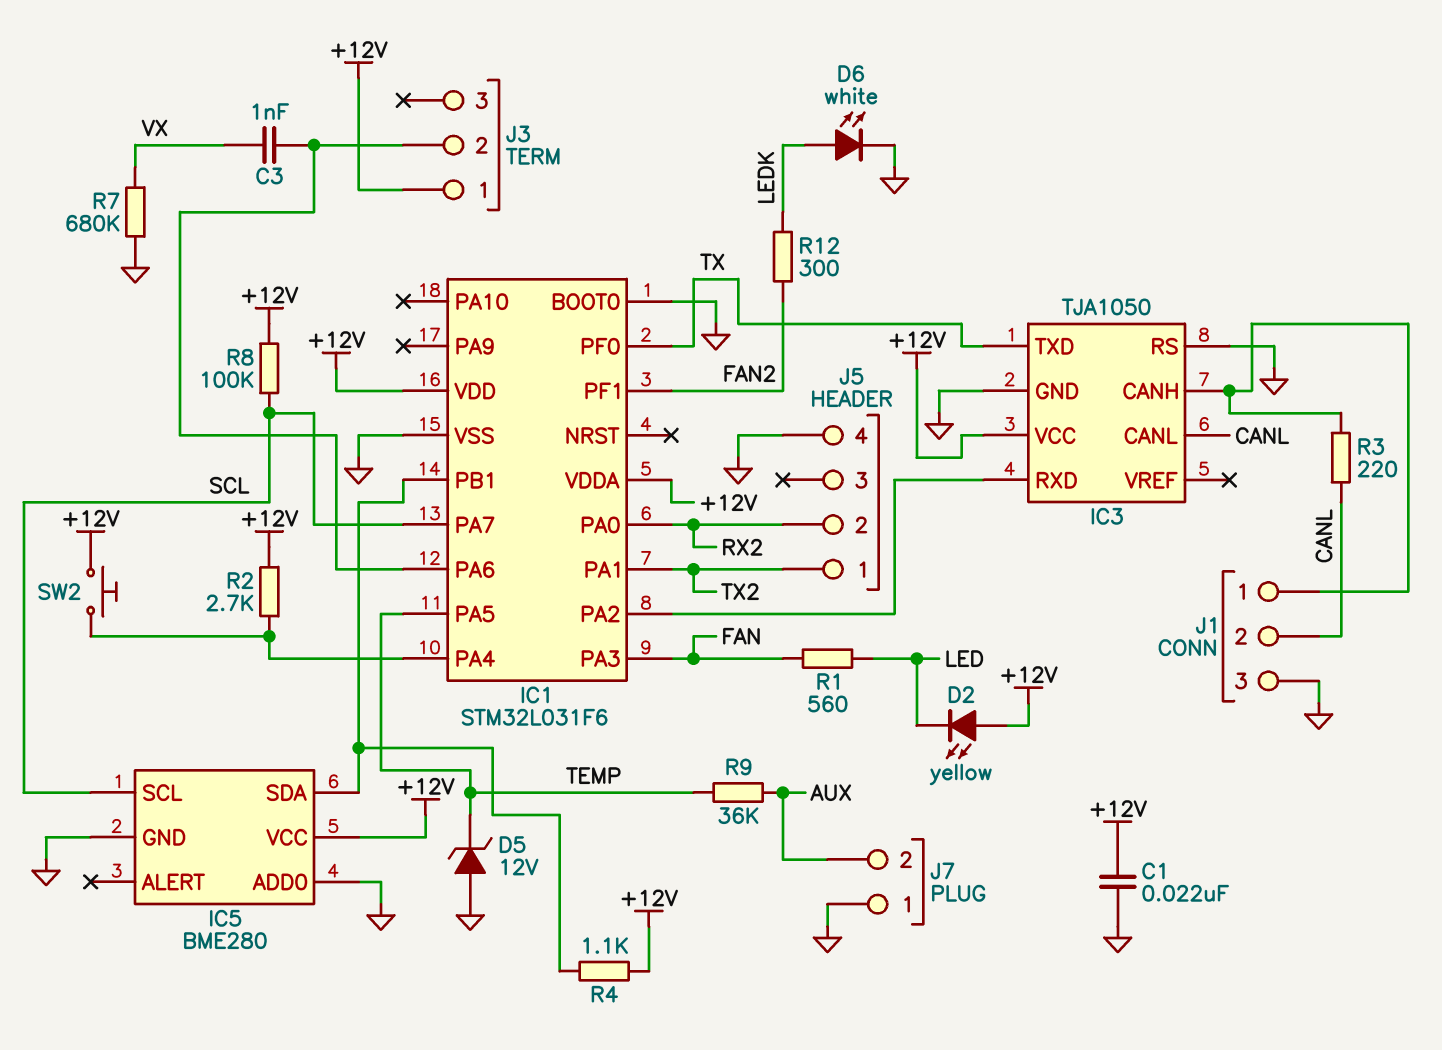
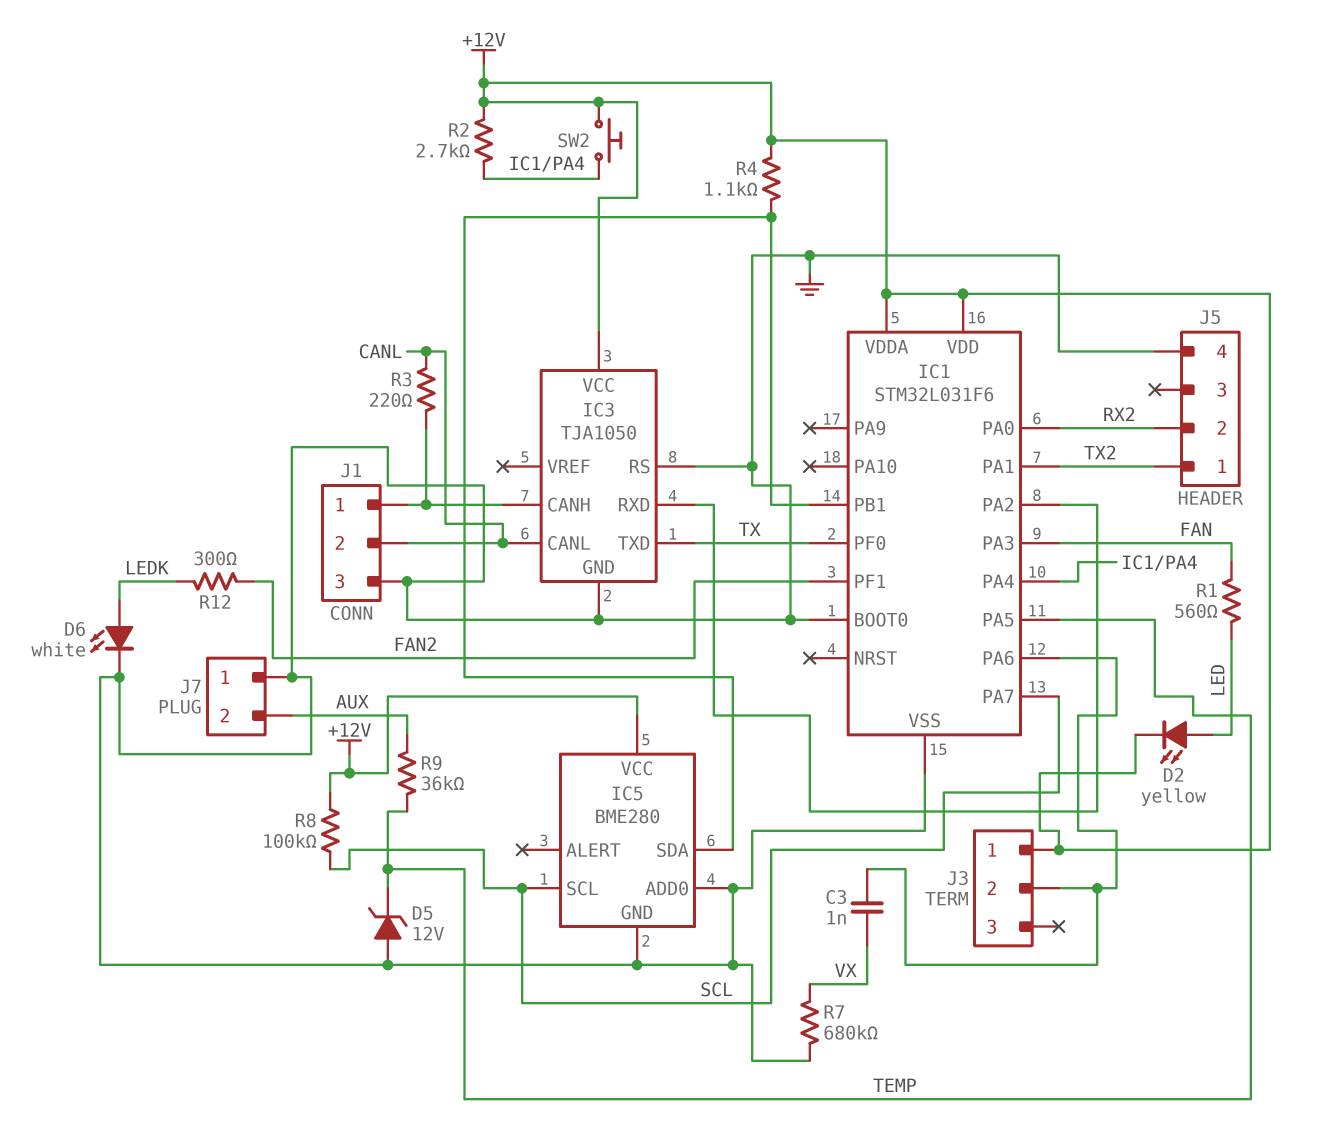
C1: 22nF (+12V, GND) -> none
D2: LED yellow (A +12V, K LED) -> LED yellow (A LED, K +12V)

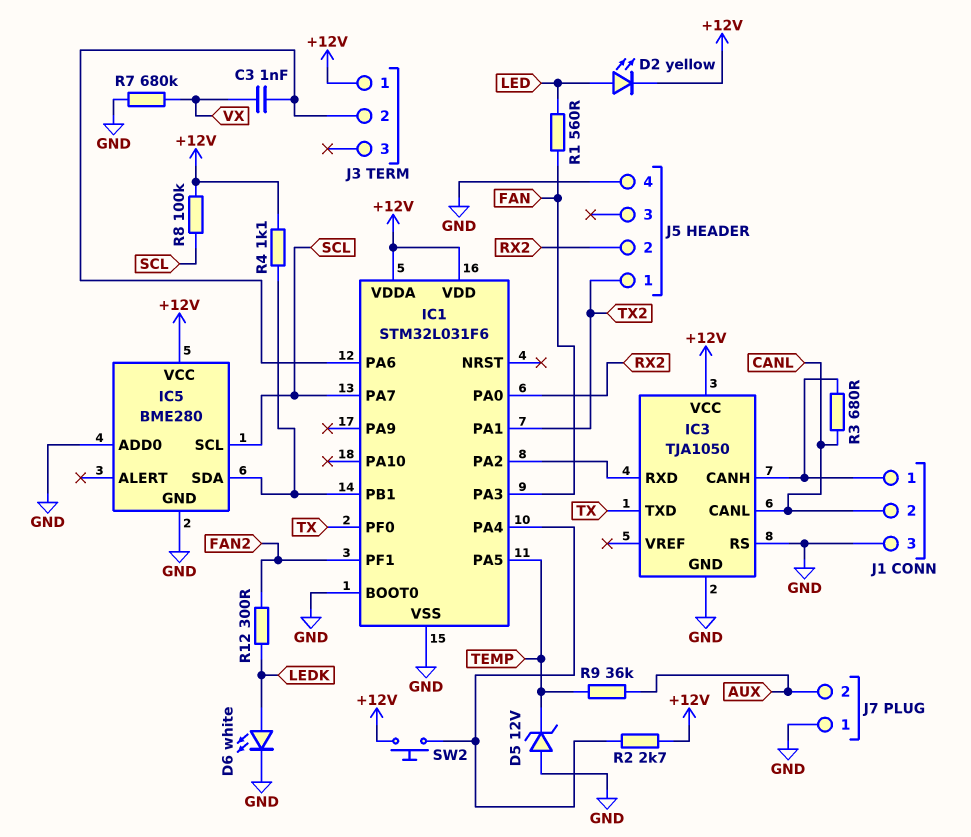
R3: 220 (CANL, IC3/CANH) -> 680 (CANL, IC3/CANH)

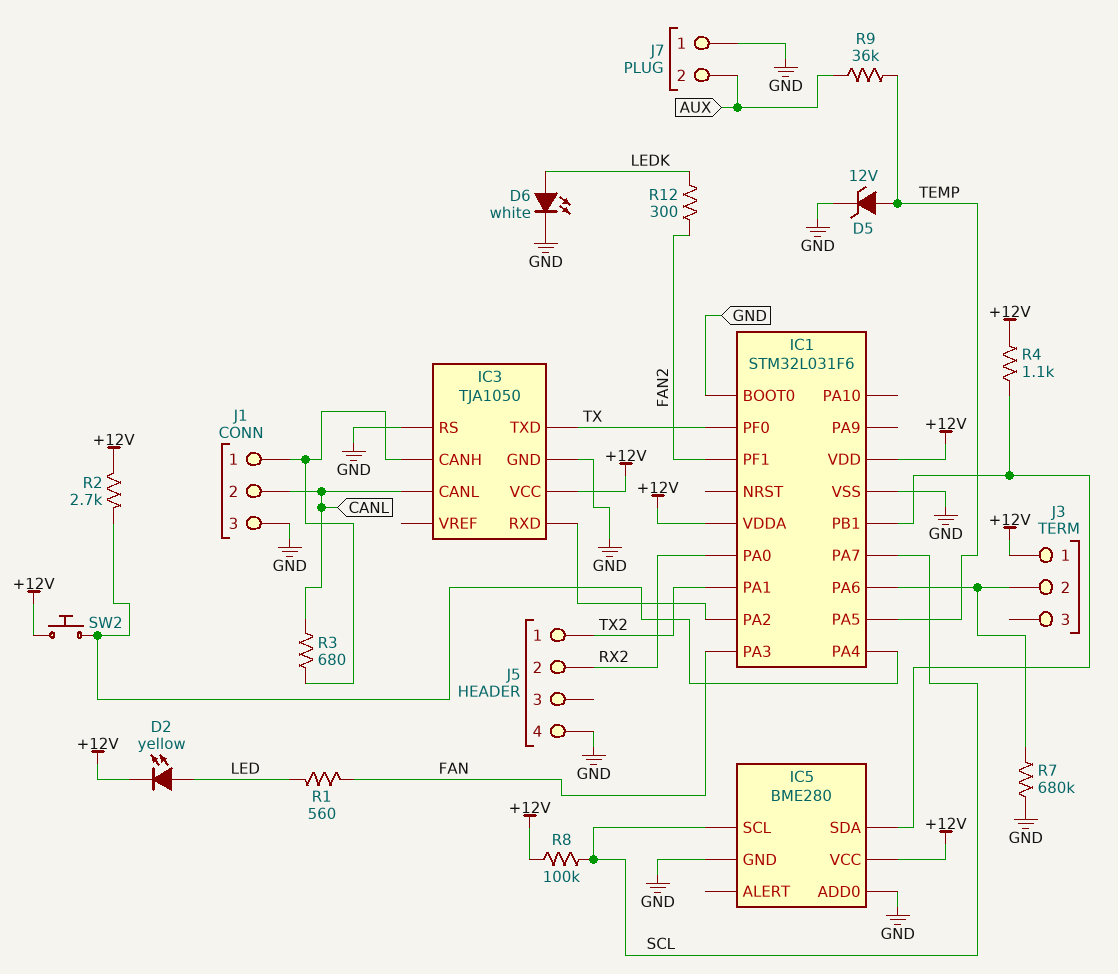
C3: 1nF (IC1/PA6, VX) -> none
D5: zener 12V (A GND, K TEMP) -> zener 12V (A TEMP, K GND)
R7: 680k (GND, VX) -> 680k (GND, IC1/PA6)

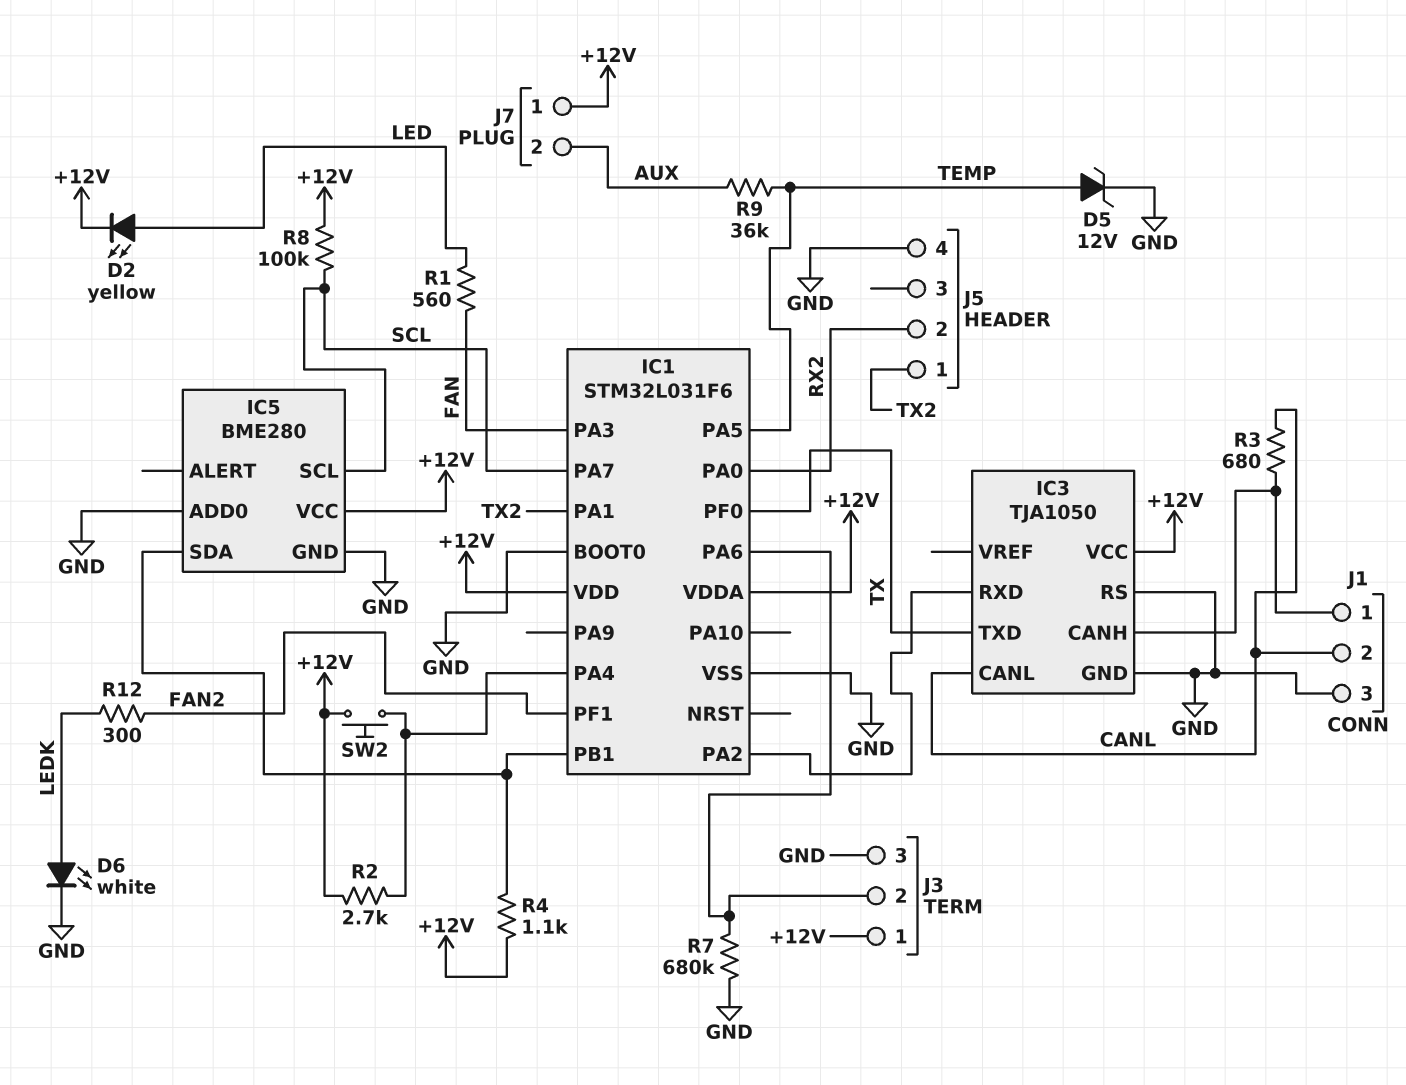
J3 pin 3: none -> GND
J7 pin 1: GND -> +12V

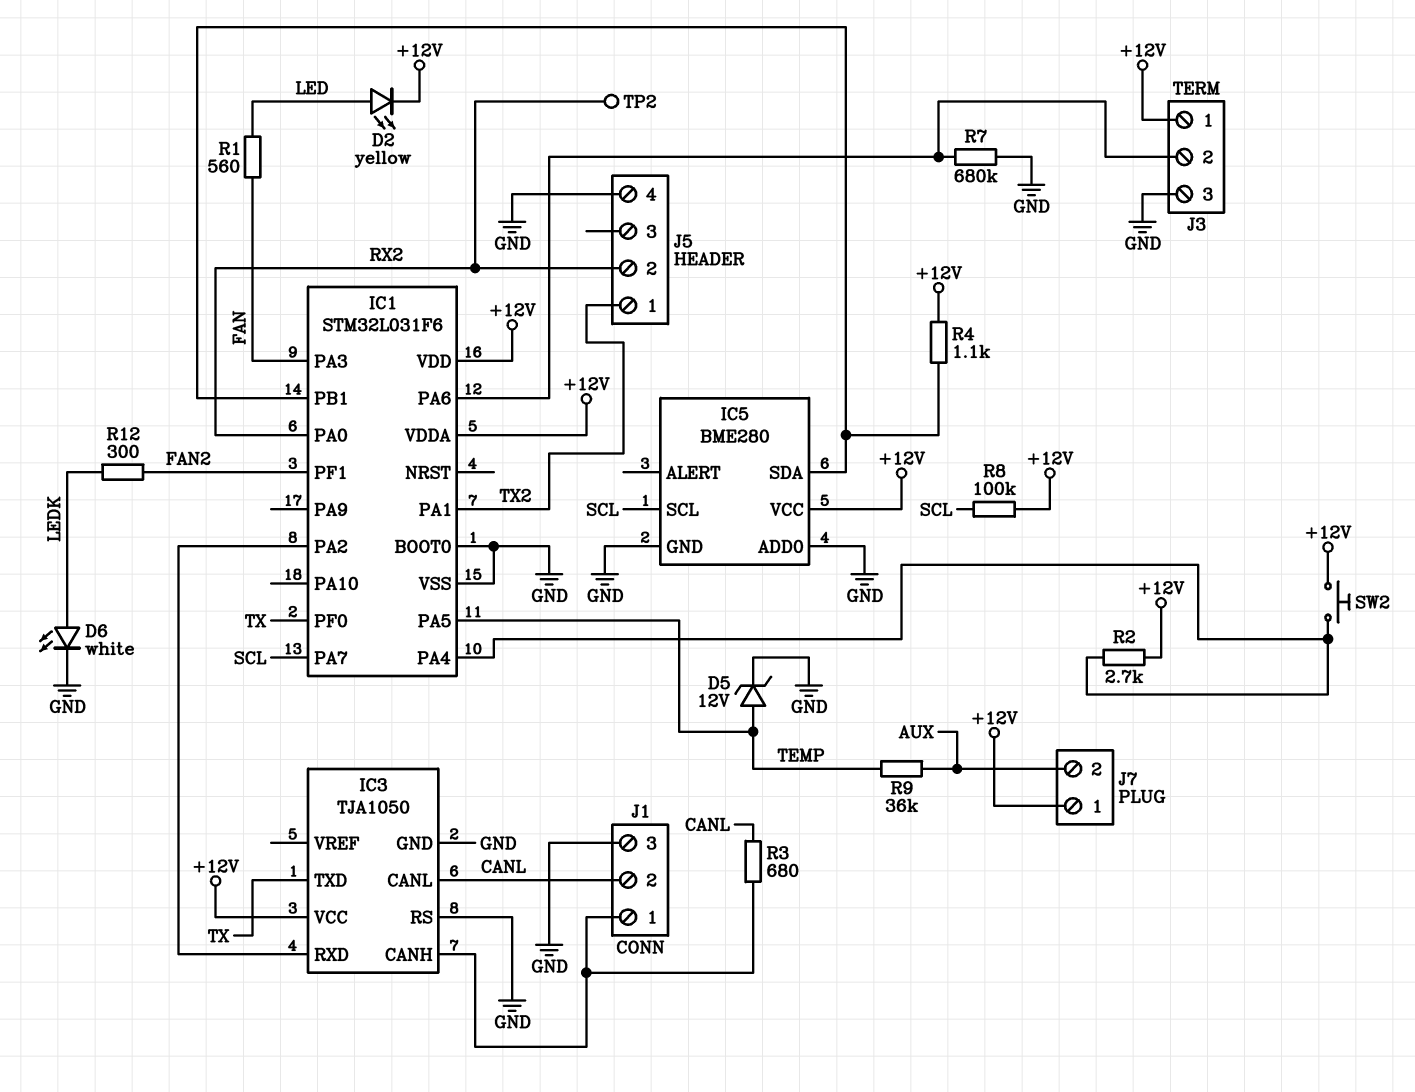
TP2: none -> test point (RX2)

